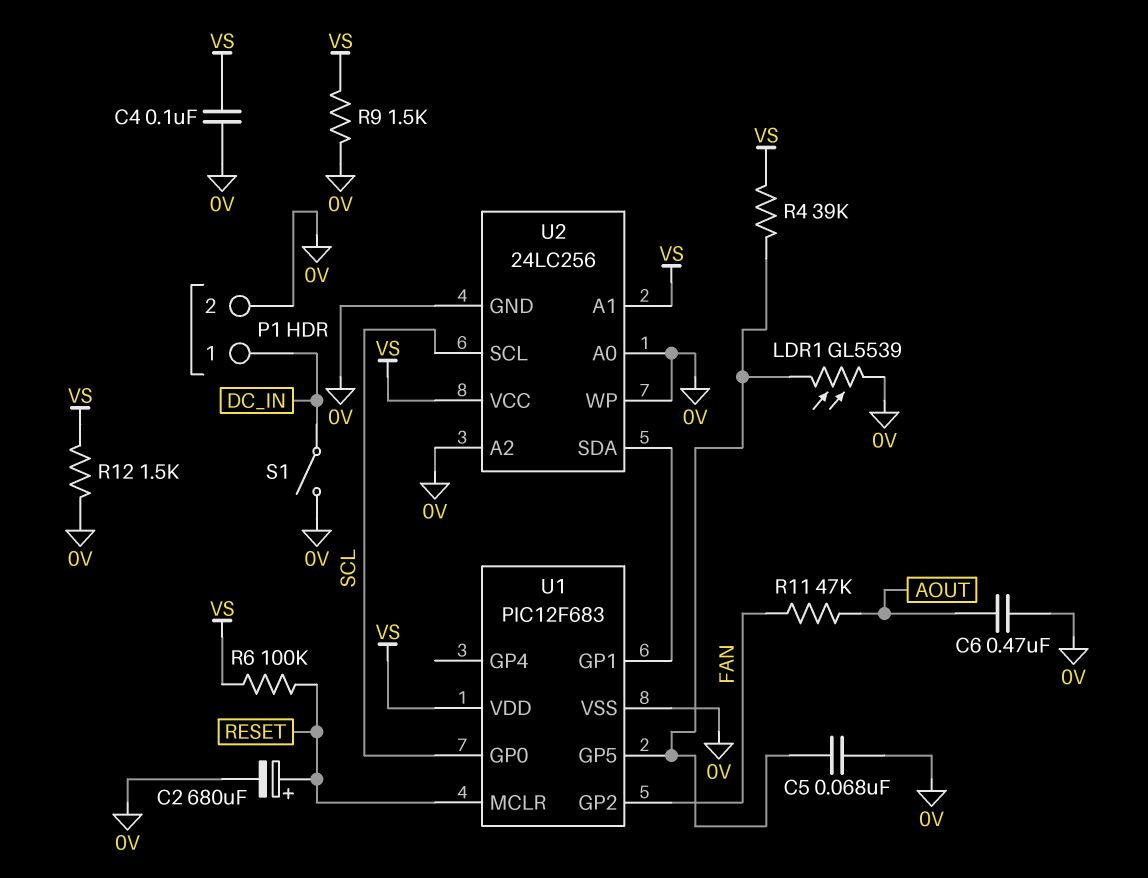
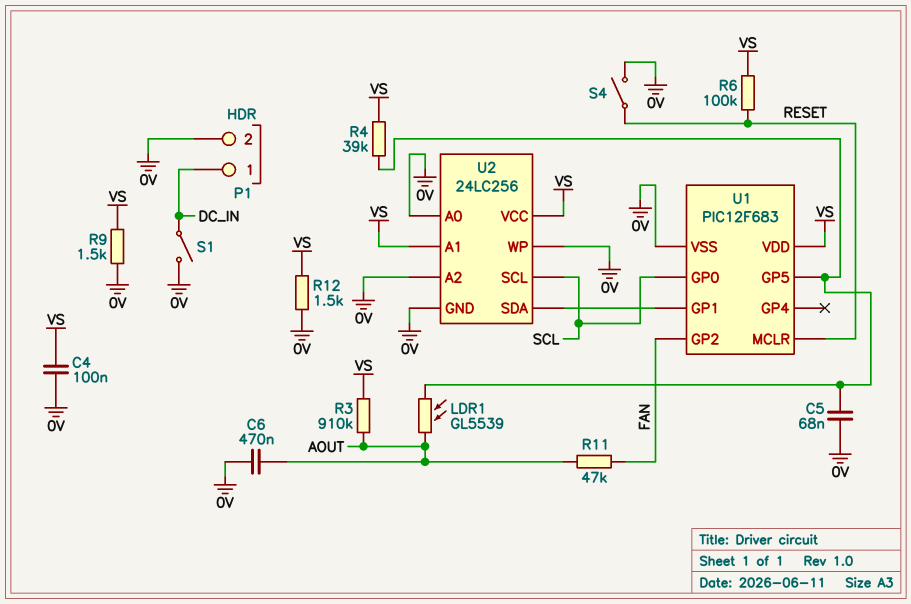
C2: 680uF (plus RESET, minus 0V) -> none
LDR1: GL5539 (0V, U1/GP5) -> GL5539 (AOUT, U1/GP5)
R3: none -> 910k (AOUT, VS)
S4: none -> switch (0V, RESET)

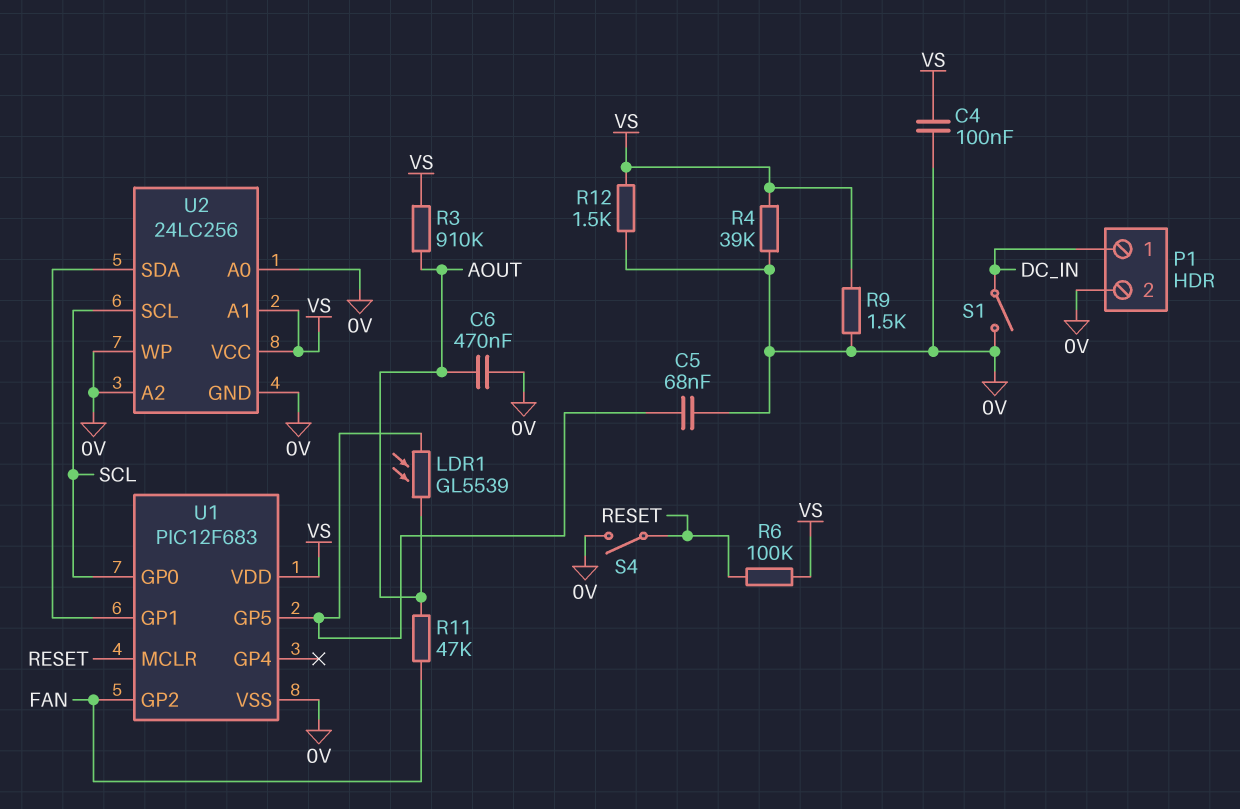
R4: 39k (U1/GP5, VS) -> 39k (0V, VS)

